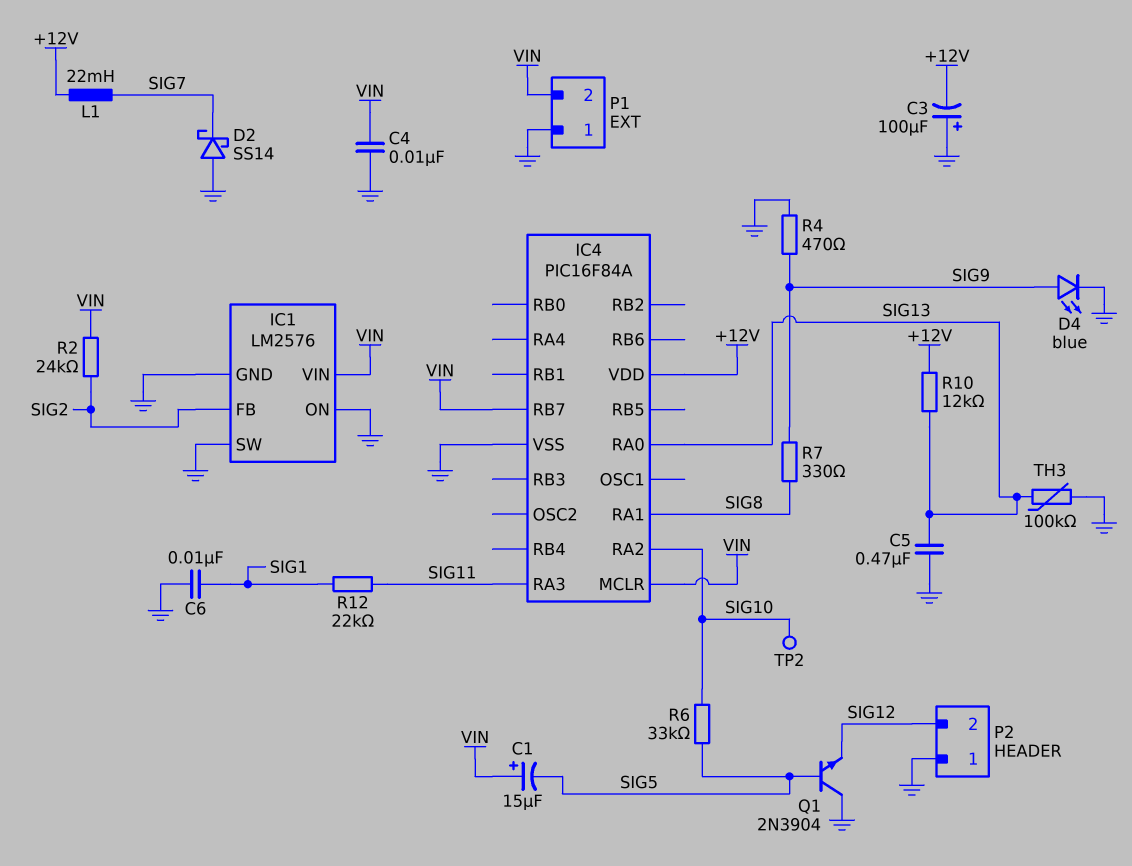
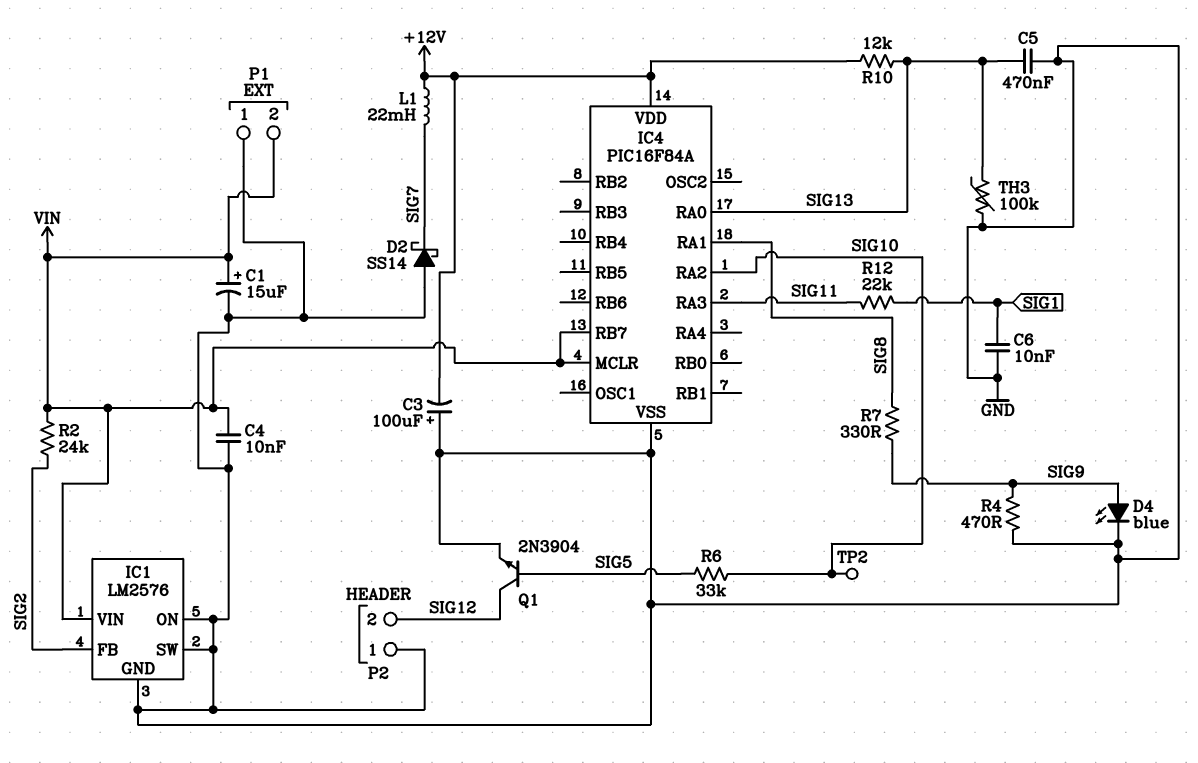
C1: 15uF (plus VIN, minus SIG5) -> 15uF (plus VIN, minus GND)
Q1: NPN 2N3904 (B SIG5, C GND, E SIG12) -> NPN 2N3904 (B SIG5, C SIG12, E GND)

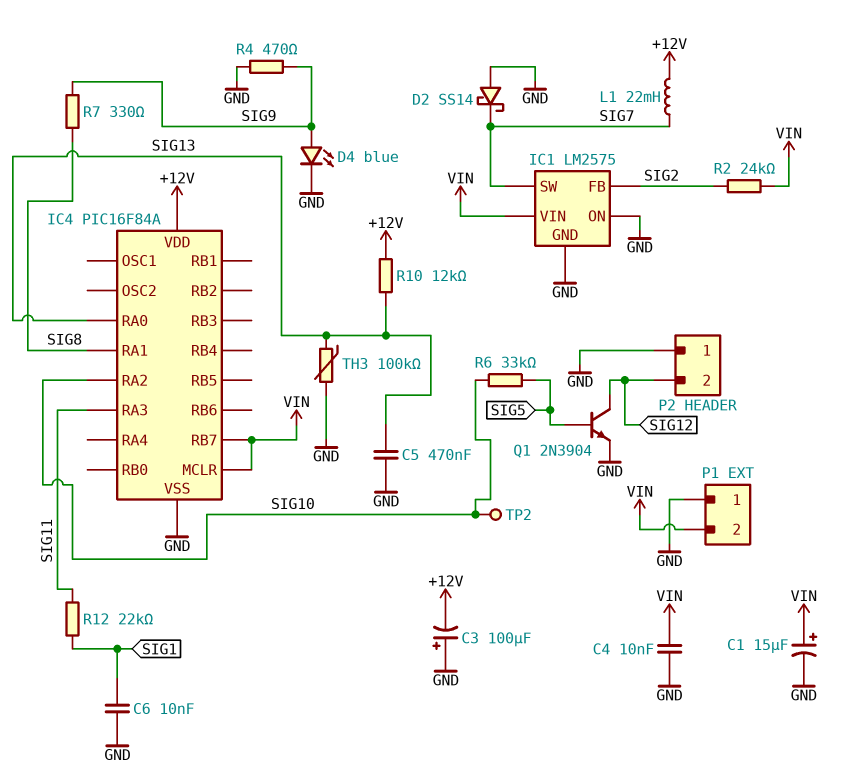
IC1: LM2576 -> LM2575
IC1 pin SW: GND -> SIG7

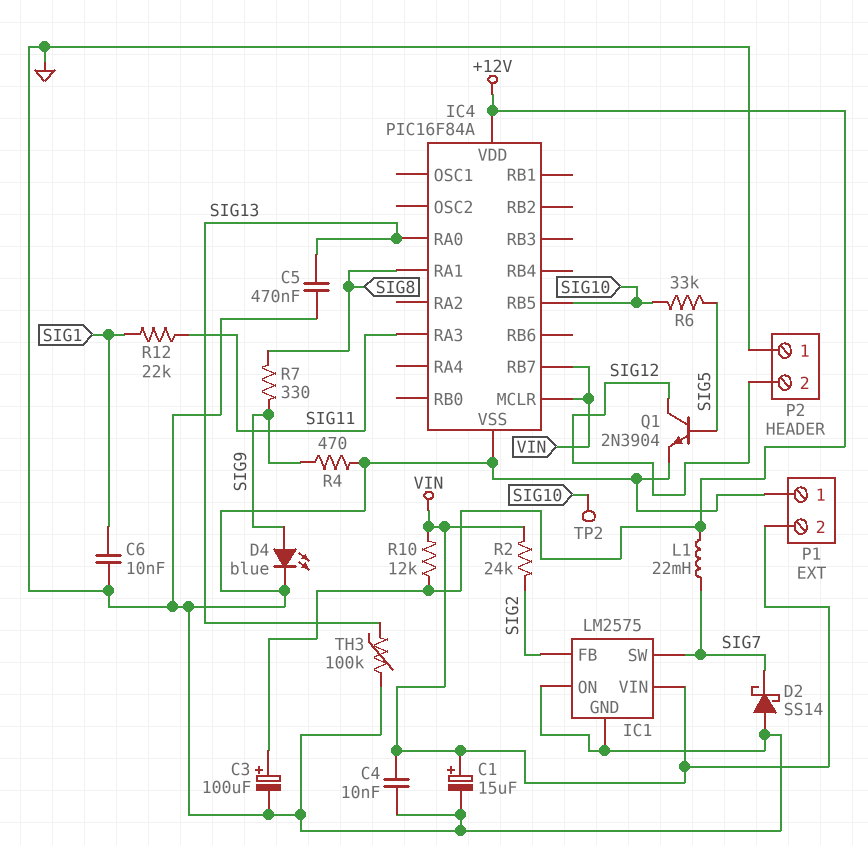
C3: 100uF (plus GND, minus +12V) -> 100uF (plus +12V, minus GND)
IC4 pin RA2: SIG10 -> none
IC4 pin RB5: none -> SIG10
R10: 12k (+12V, SIG13) -> 12k (+12V, VIN)

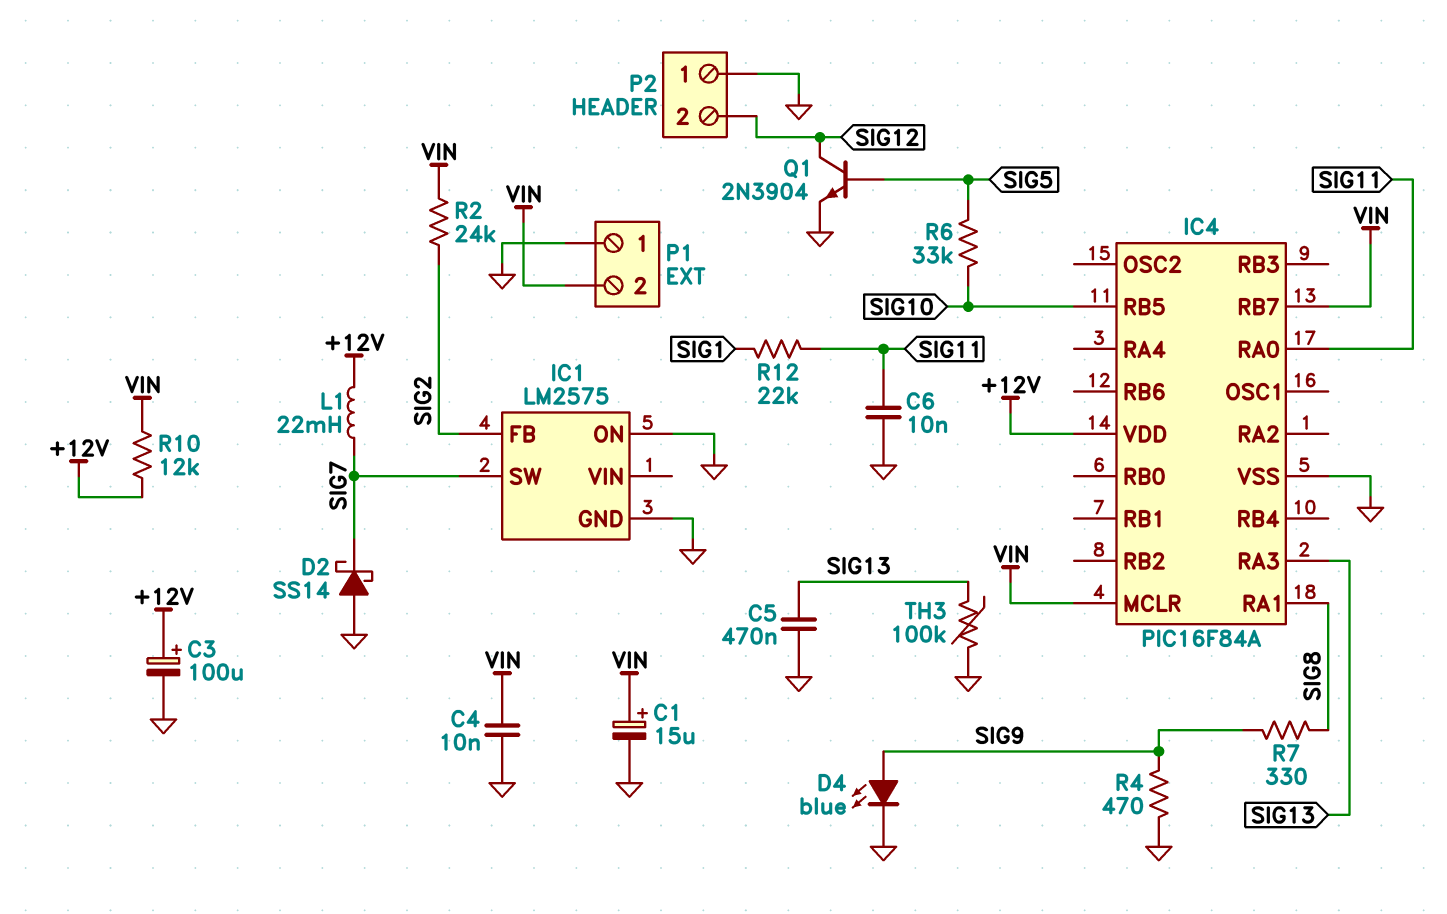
C6: 10nF (GND, SIG1) -> 10nF (GND, SIG11)
IC1 pin VIN: VIN -> none
IC4 pin RA0: SIG13 -> SIG11
IC4 pin RA3: SIG11 -> SIG13
TP2: test point (SIG10) -> none

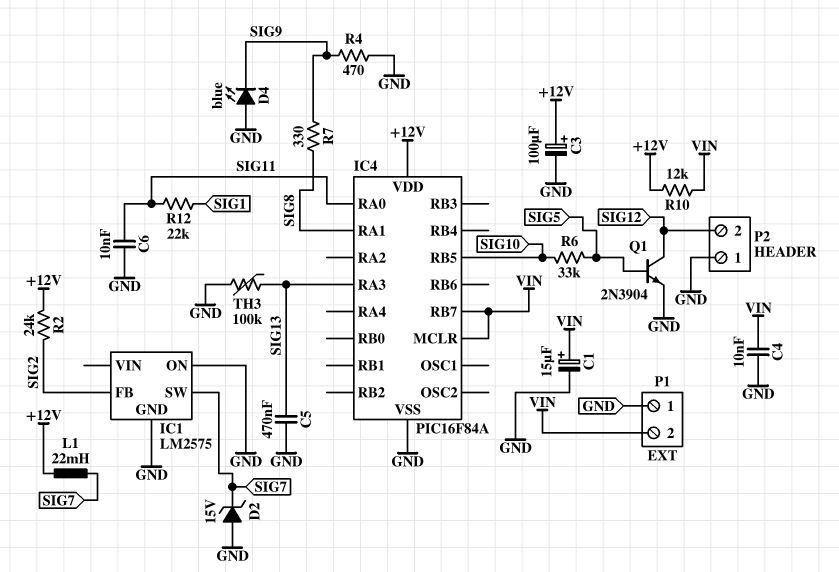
D2: schottky SS14 (A GND, K SIG7) -> zener 15V (A GND, K SIG7)
D4: LED blue (A SIG9, K GND) -> LED blue (A GND, K SIG9)
R2: 24k (SIG2, VIN) -> 24k (+12V, SIG2)

